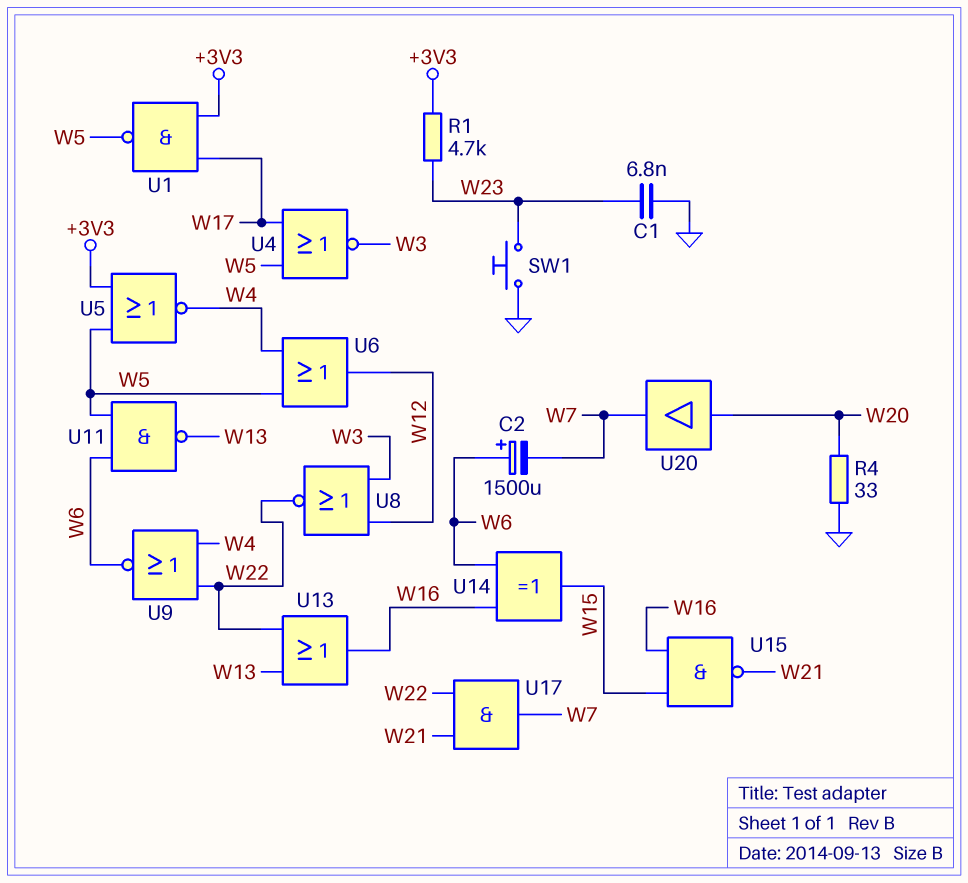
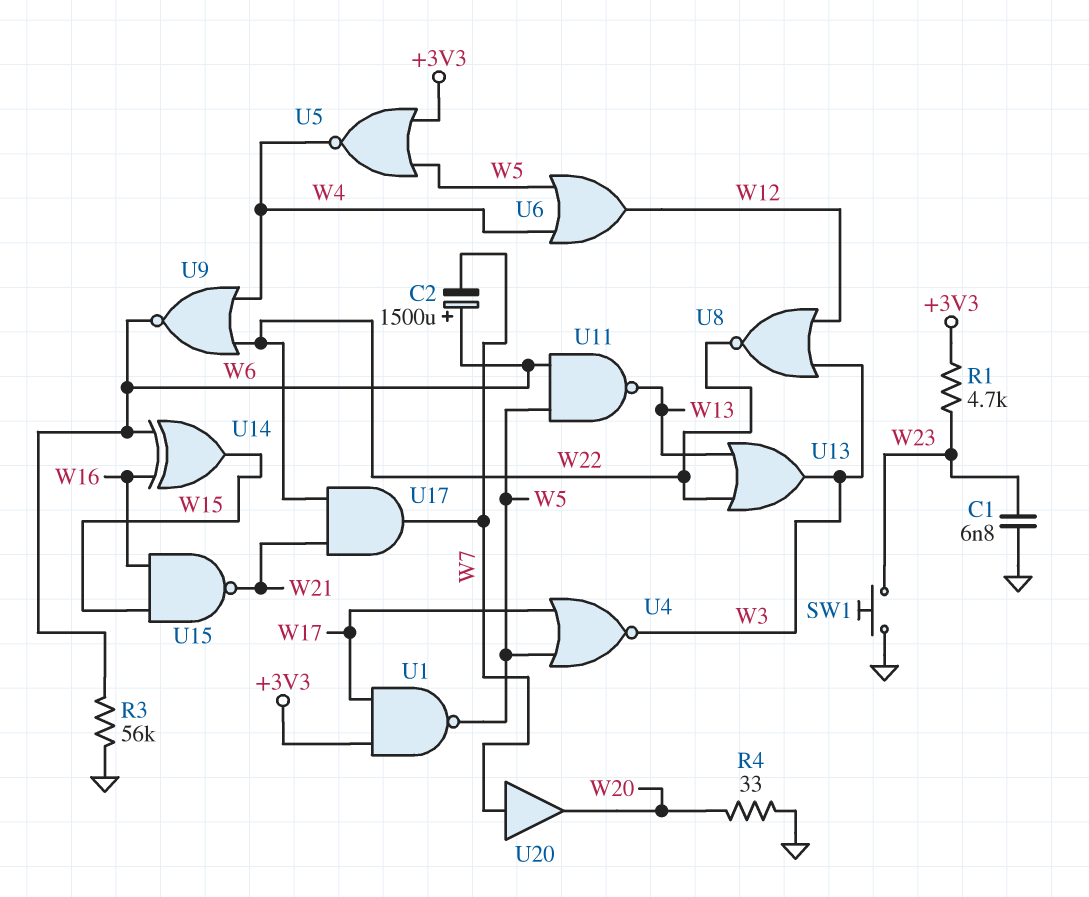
R3: none -> 56k (GND, W6)
U13: OR (in W13, in W22, out W16) -> OR (in W13, in W22, out W3)
U20: buffer (in W20, out W7) -> buffer (in W7, out W20)

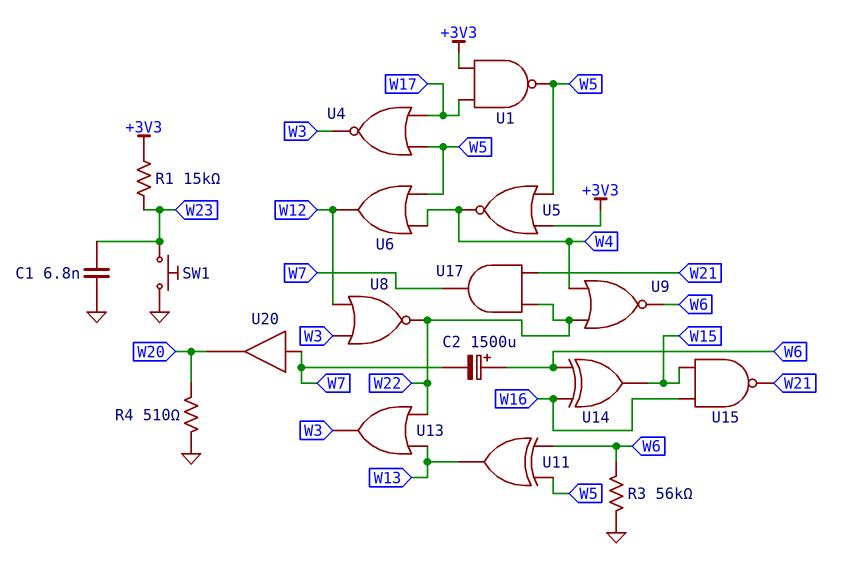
R1: 4.7k (+3V3, W23) -> 15k (+3V3, W23)
R4: 33 (GND, W20) -> 510 (GND, W20)
U11: NAND (in W5, in W6, out W13) -> XOR (in W5, in W6, out W13)

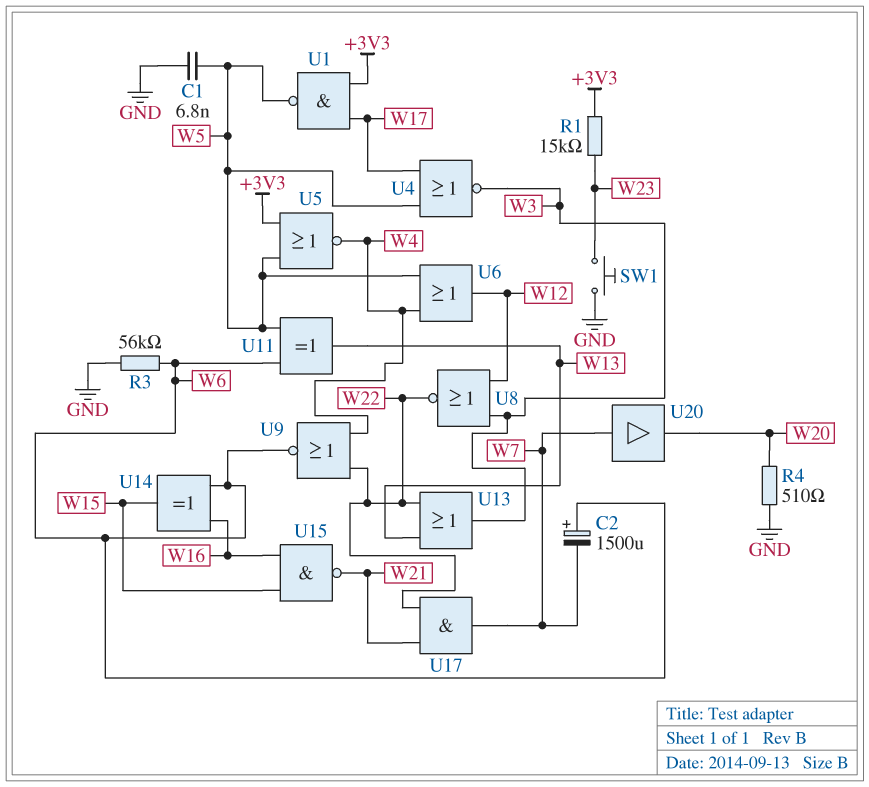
C1: 6.8nF (GND, W23) -> 6.8nF (GND, W5)

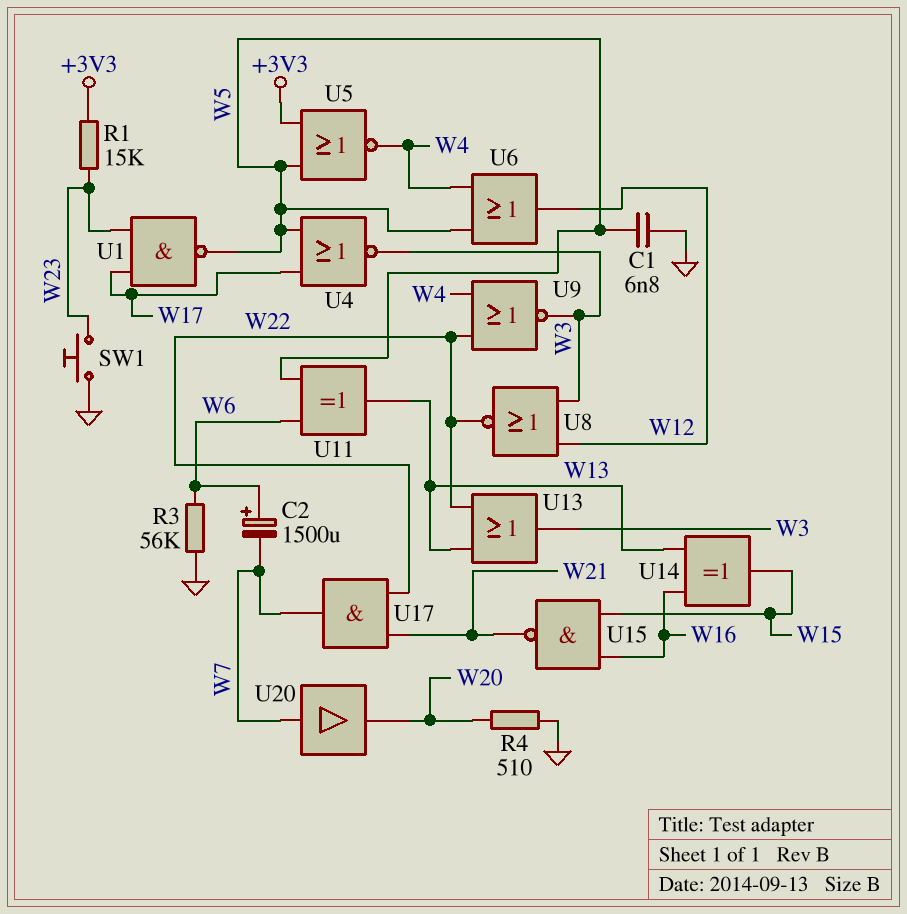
U1: NAND (in +3V3, in W17, out W5) -> NAND (in W17, in W23, out W5)
U9: NOR (in W4, in W22, out W6) -> NOR (in W4, in W22, out W3)
U14: XOR (in W6, in W16, out W15) -> XOR (in W13, in W16, out W15)

